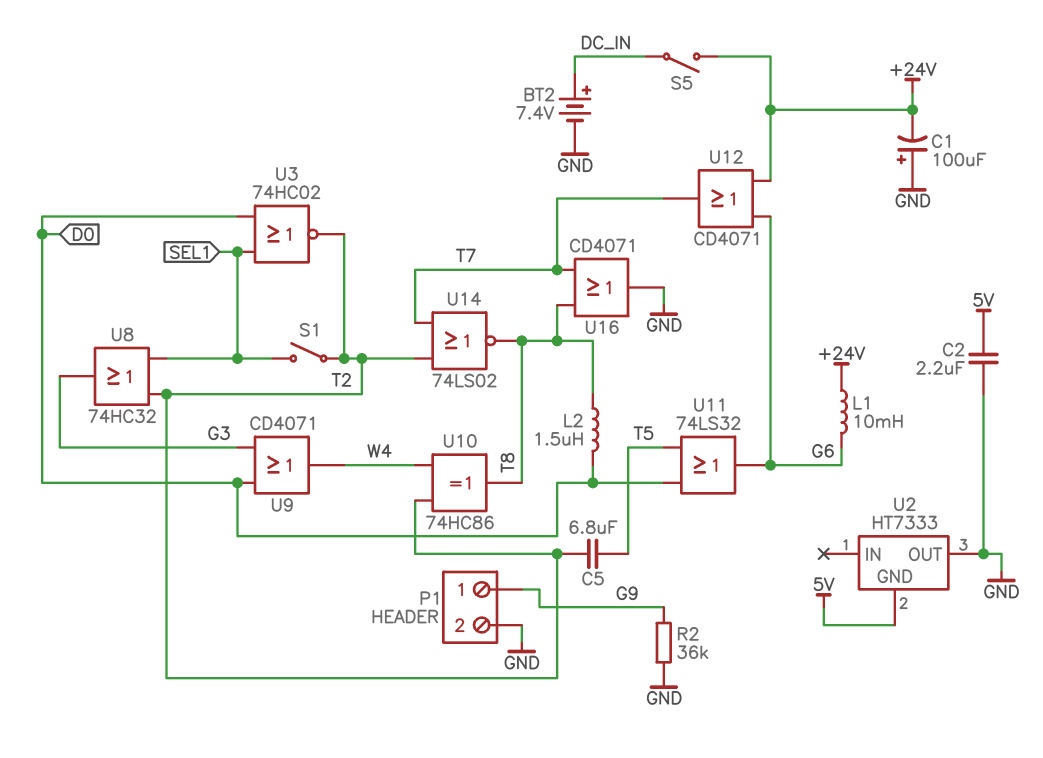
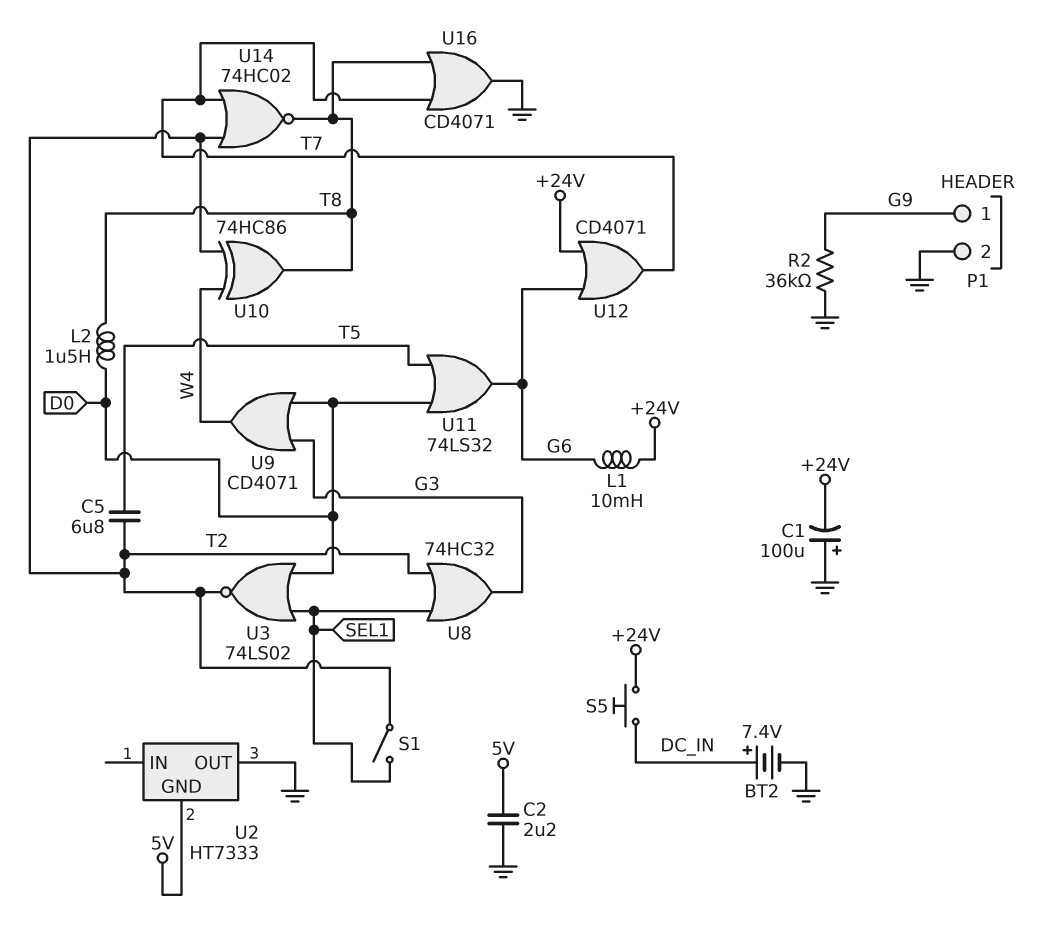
S5: switch (+24V, DC_IN) -> button (+24V, DC_IN)
U3: NOR 74HC02 (in D0, in SEL1, out T2) -> NOR 74LS02 (in D0, in SEL1, out T2)
U14: NOR 74LS02 (in T2, in T7, out T8) -> NOR 74HC02 (in T2, in T7, out T8)

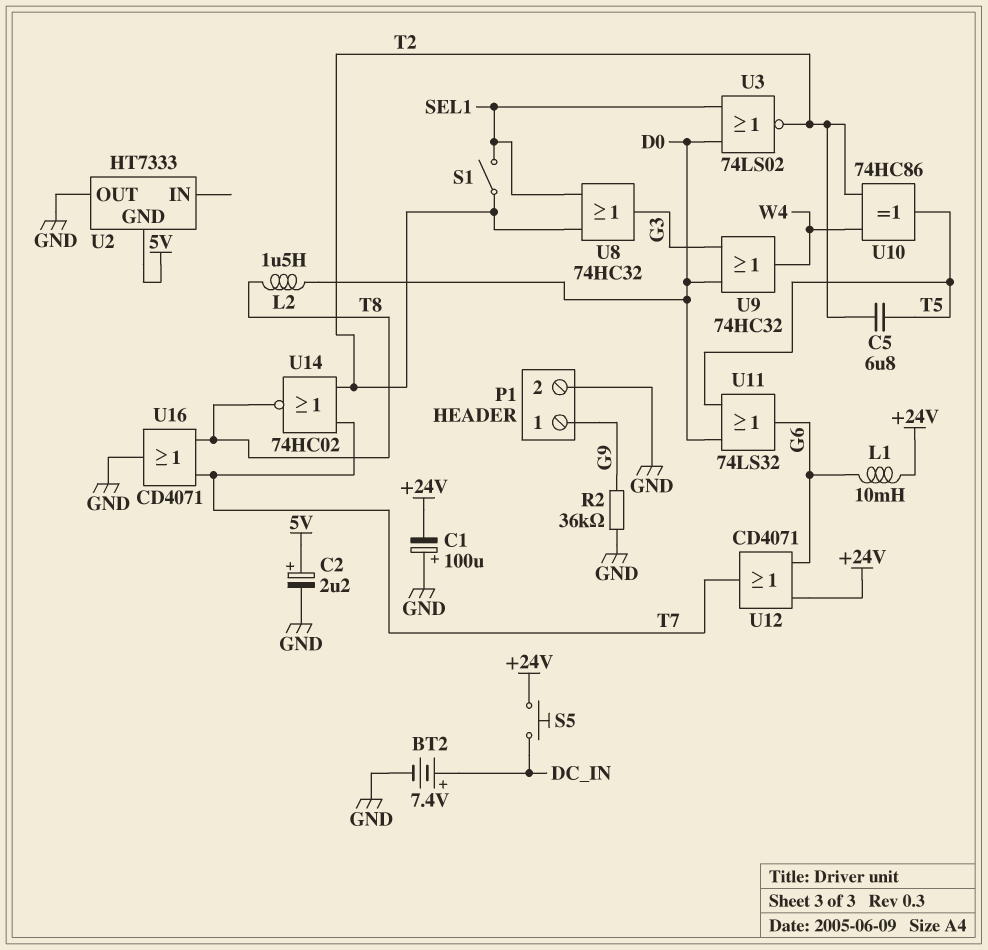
C2: 2.2uF (5V, GND) -> 2.2uF (plus 5V, minus GND)
U9: OR CD4071 (in D0, in G3, out W4) -> OR 74HC32 (in D0, in G3, out W4)
U10: XOR 74HC86 (in T2, in W4, out T8) -> XOR 74HC86 (in T2, in W4, out T5)

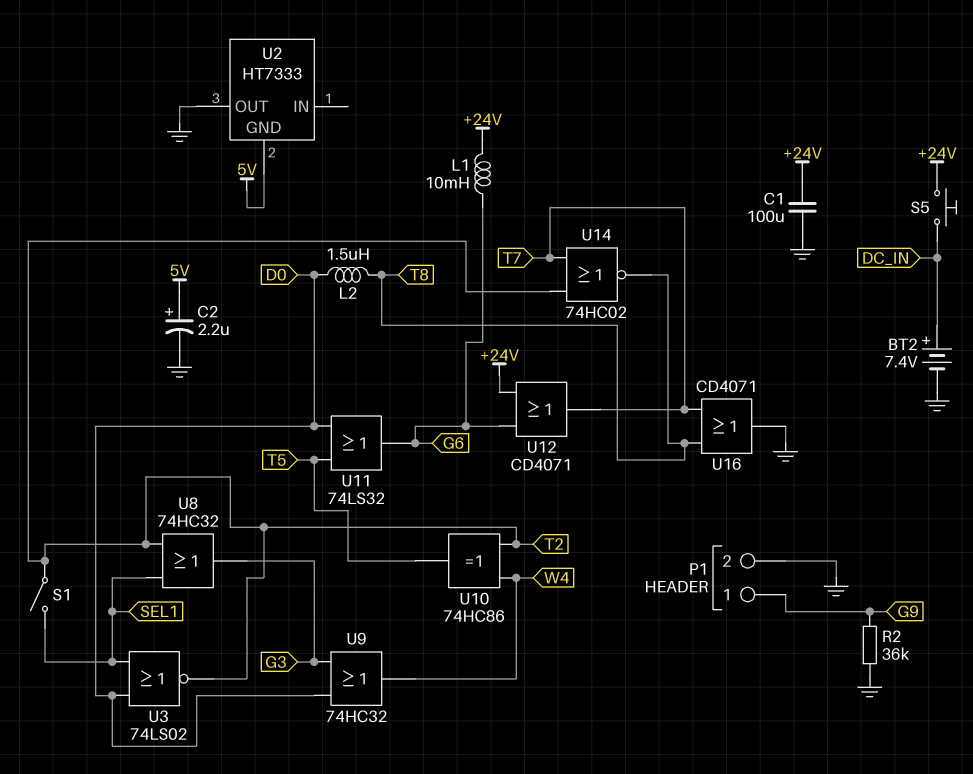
C1: 100uF (plus GND, minus +24V) -> 100uF (+24V, GND)
C5: 6.8uF (T2, T5) -> none

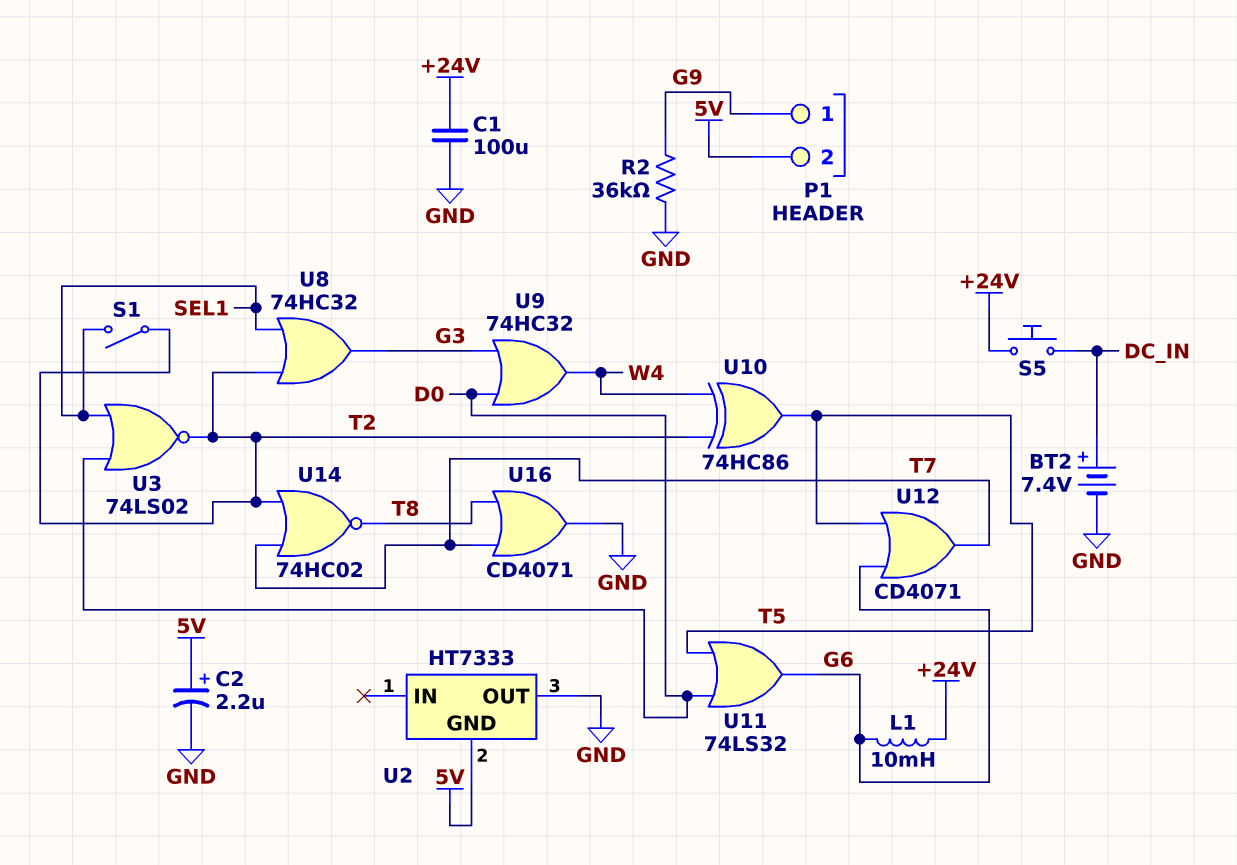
L2: 1.5uH (D0, T8) -> none
P1 pin 2: GND -> 5V
U12: OR CD4071 (in +24V, in G6, out T7) -> OR CD4071 (in G6, in T5, out T7)

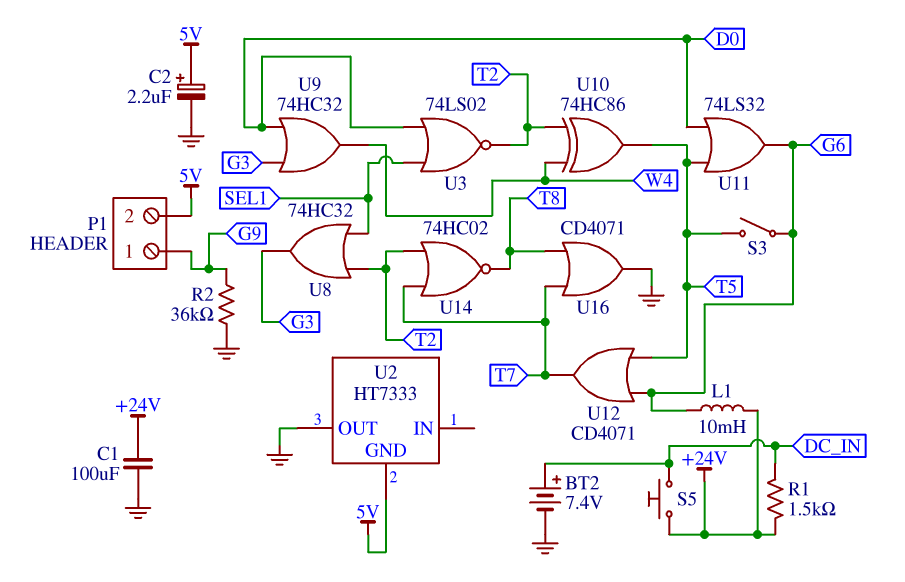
R1: none -> 1.5k (+24V, DC_IN)
S1: switch (SEL1, T2) -> none
S3: none -> switch (G6, T5)

